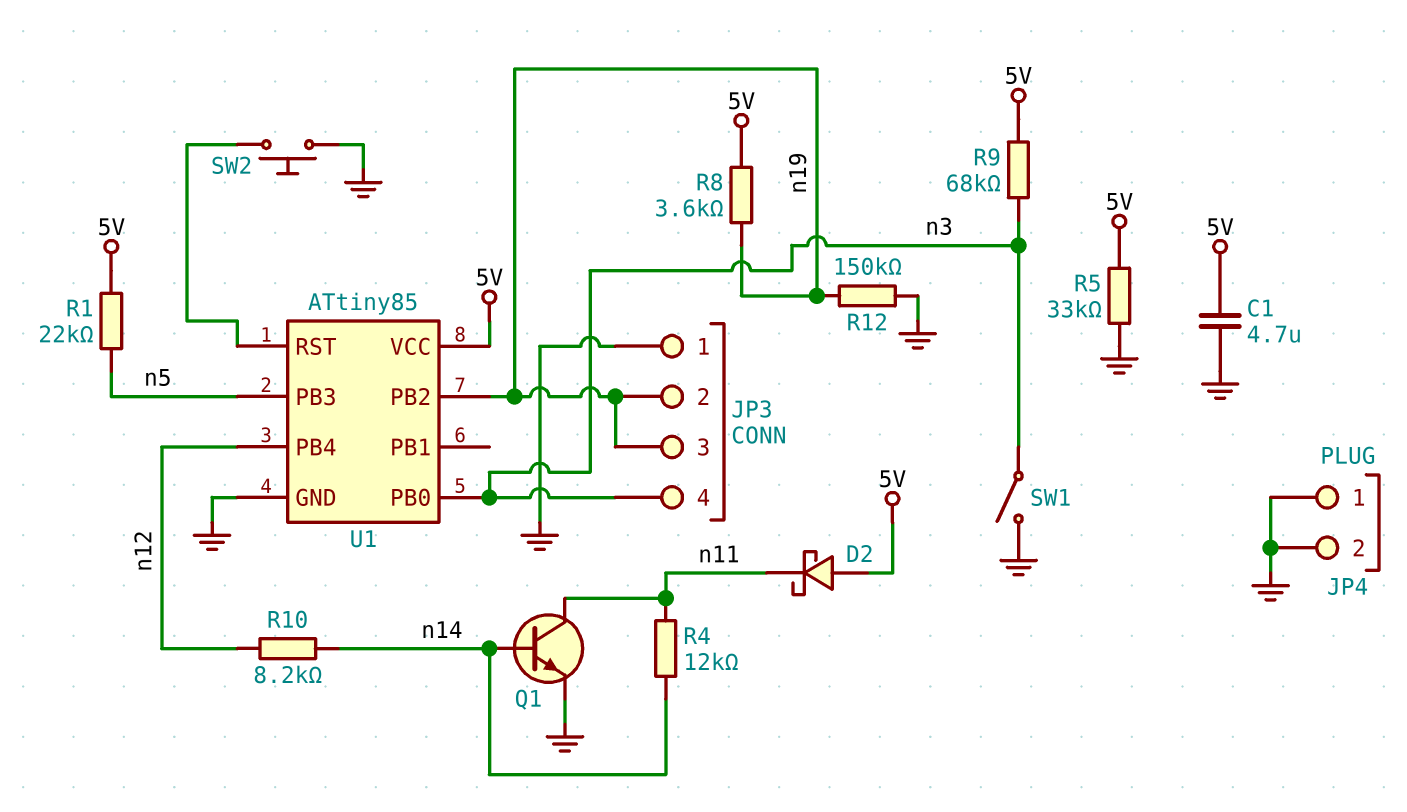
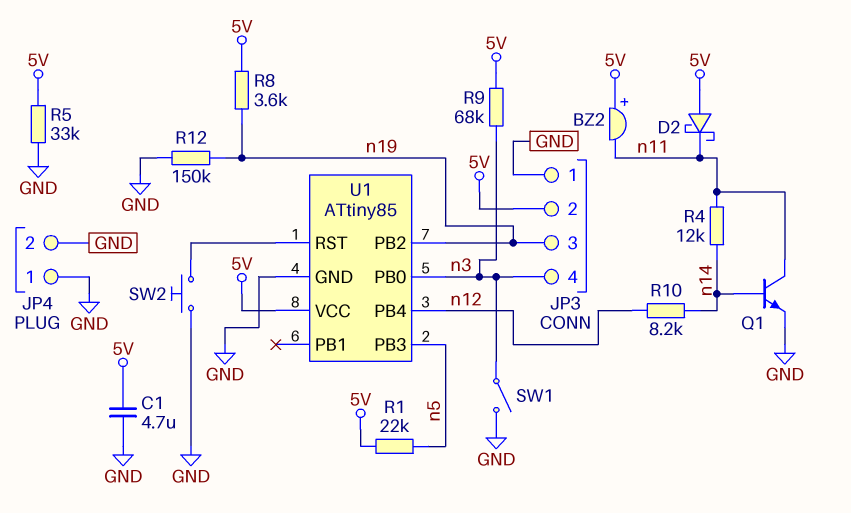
BZ2: none -> buzzer (plus 5V, minus n11)
JP3 pin 2: n19 -> 5V

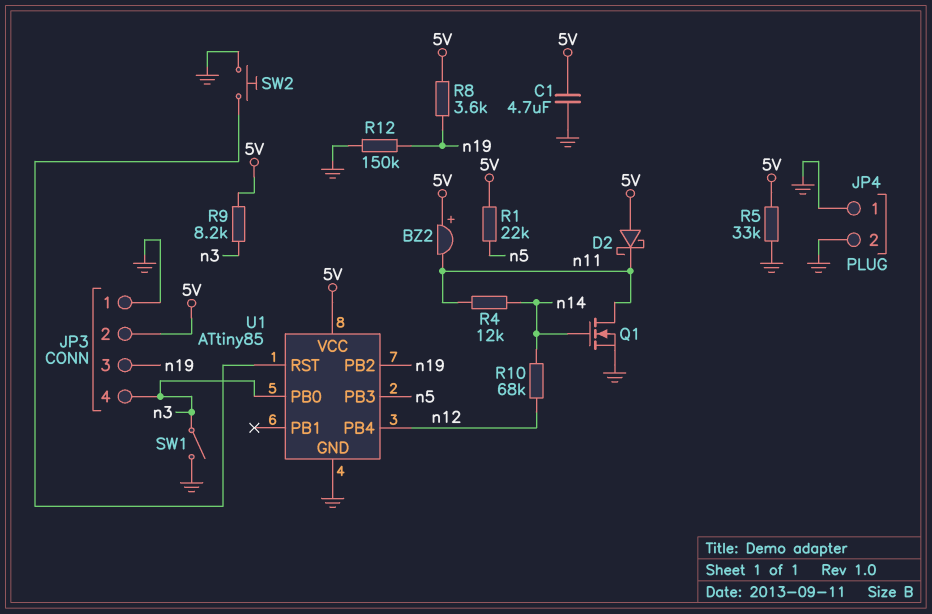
Q1: NPN (B n14, C n11, E GND) -> NMOS (G n14, D n11, S GND)
R9: 68k (5V, n3) -> 8.2k (5V, n3)
R10: 8.2k (n12, n14) -> 68k (n12, n14)

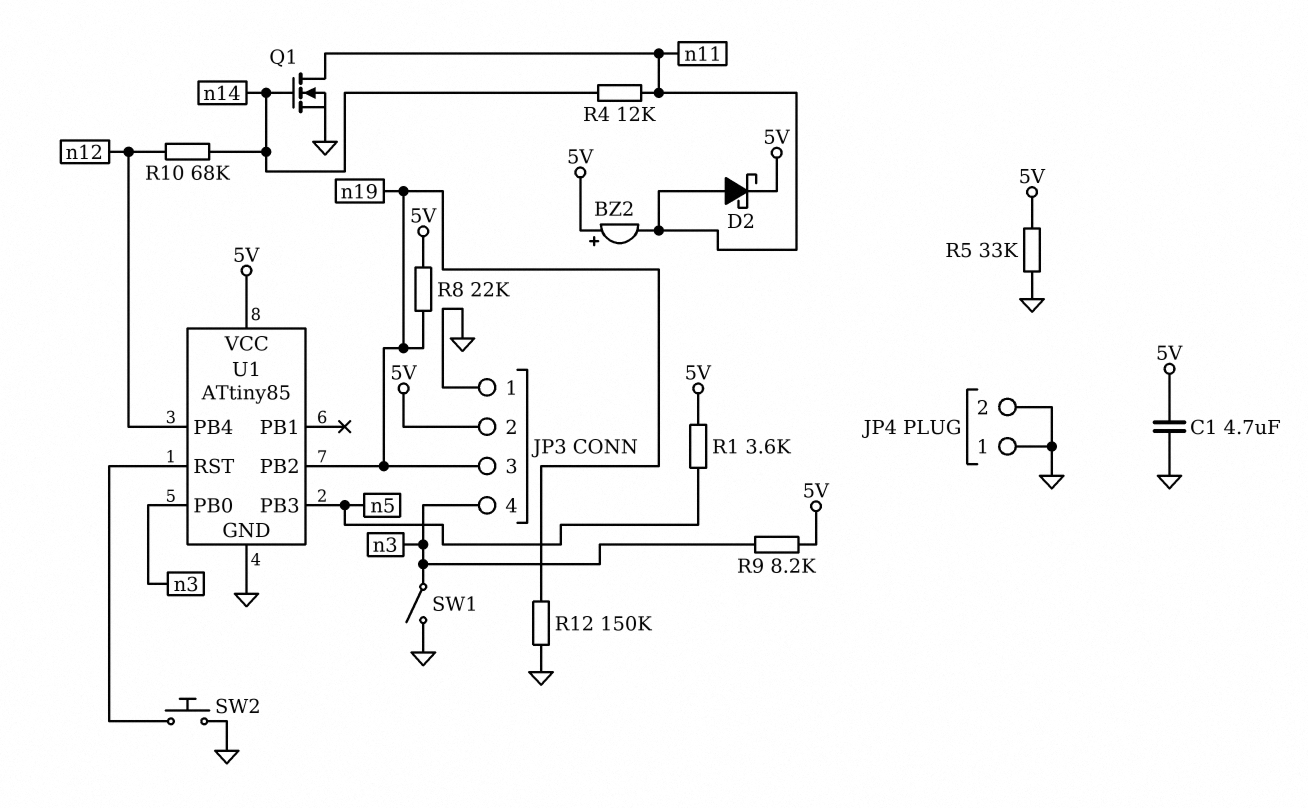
D2: schottky (A 5V, K n11) -> schottky (A n11, K 5V)
R1: 22k (5V, n5) -> 3.6k (5V, n5)
R8: 3.6k (5V, n19) -> 22k (5V, n19)

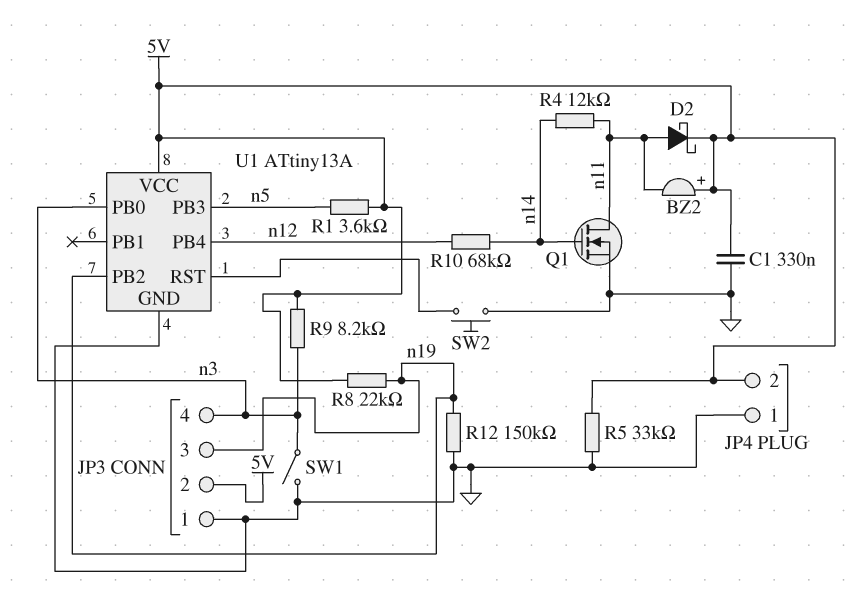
C1: 4.7uF (5V, GND) -> 330nF (5V, GND)
JP4 pin 2: GND -> 5V
U1: ATtiny85 -> ATtiny13A

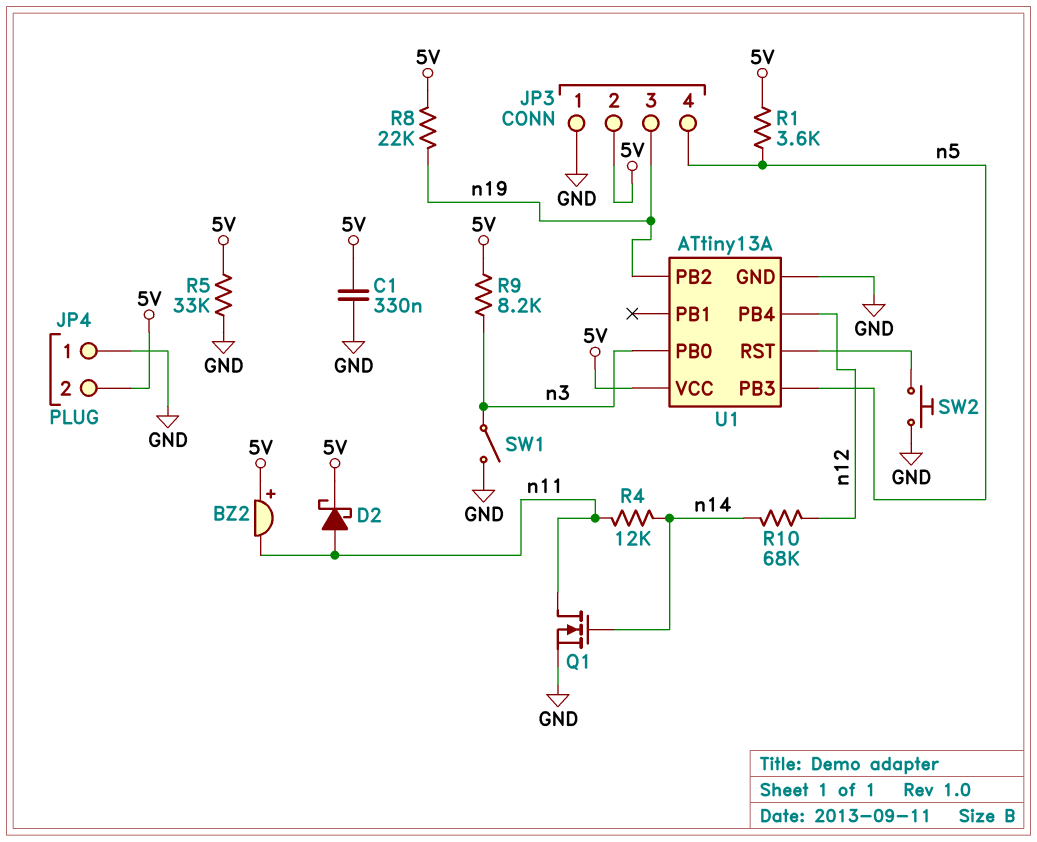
JP3 pin 4: n3 -> n5
R12: 150k (GND, n19) -> none

